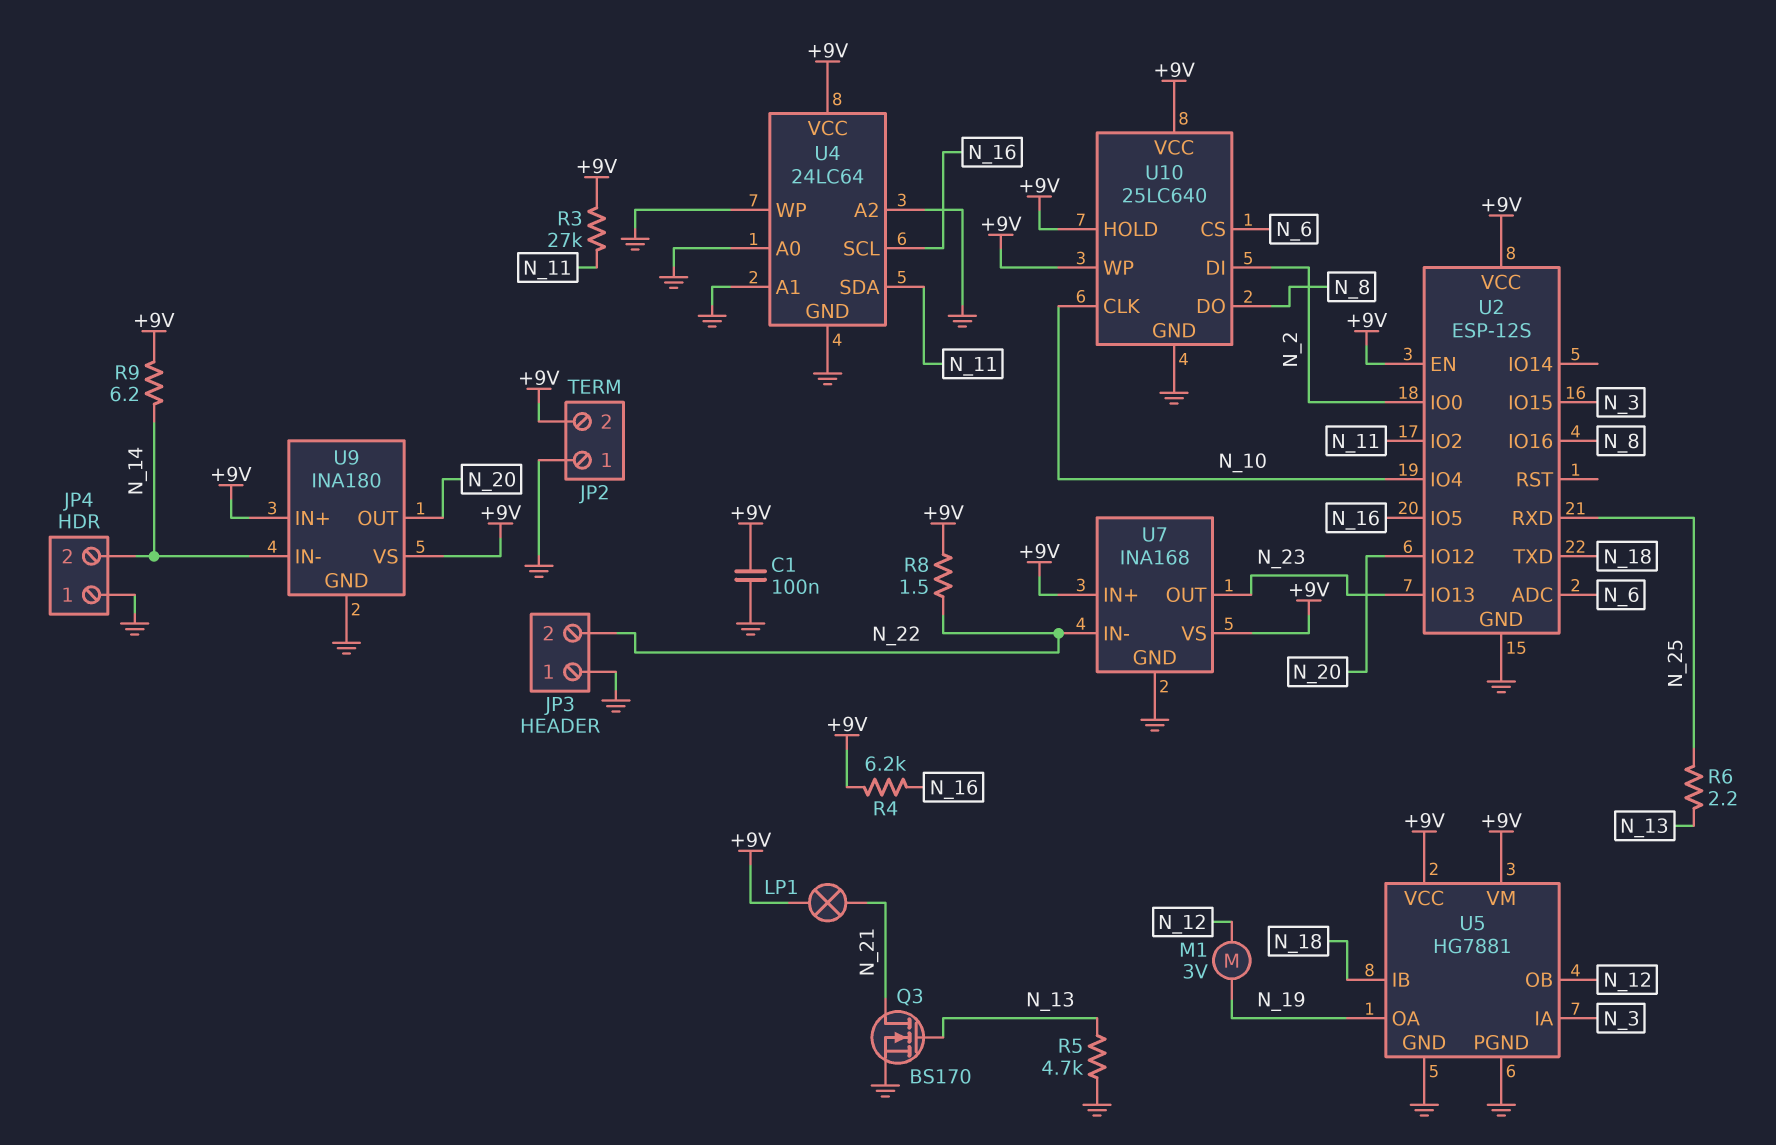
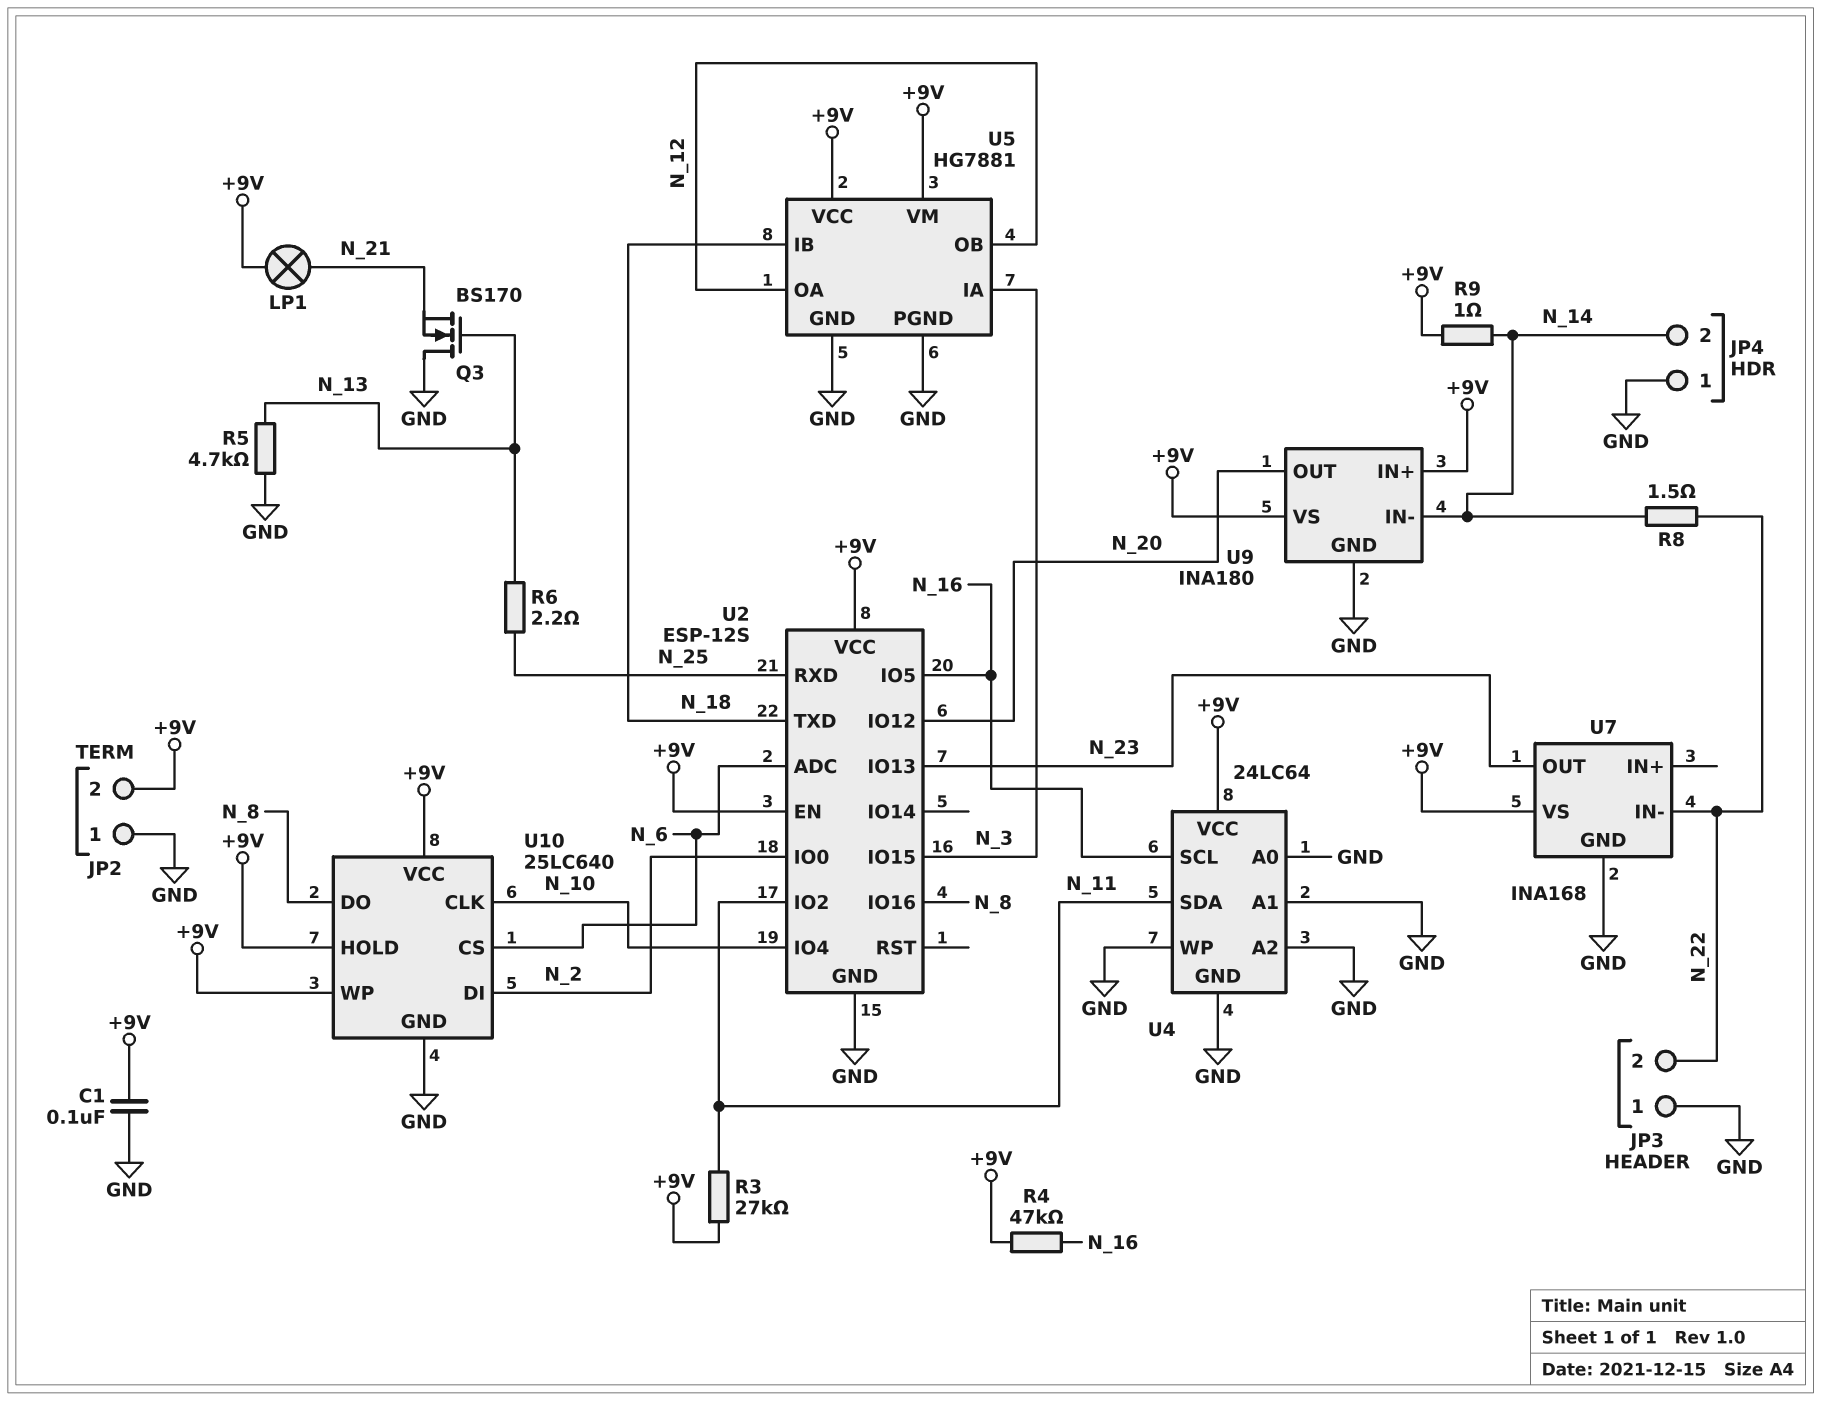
M1: motor 3V (N_12, N_19) -> none
Q3: NMOS BS170 (G N_13, D N_21, S GND) -> NMOS BS170 (G N_13, D GND, S N_21)
R4: 6.2k (+9V, N_16) -> 47k (+9V, N_16)
R8: 1.5 (+9V, N_22) -> 1.5 (N_14, N_22)
R9: 6.2 (+9V, N_14) -> 1 (+9V, N_14)
U5 pin OA: N_19 -> N_12
U7 pin IN+: +9V -> none

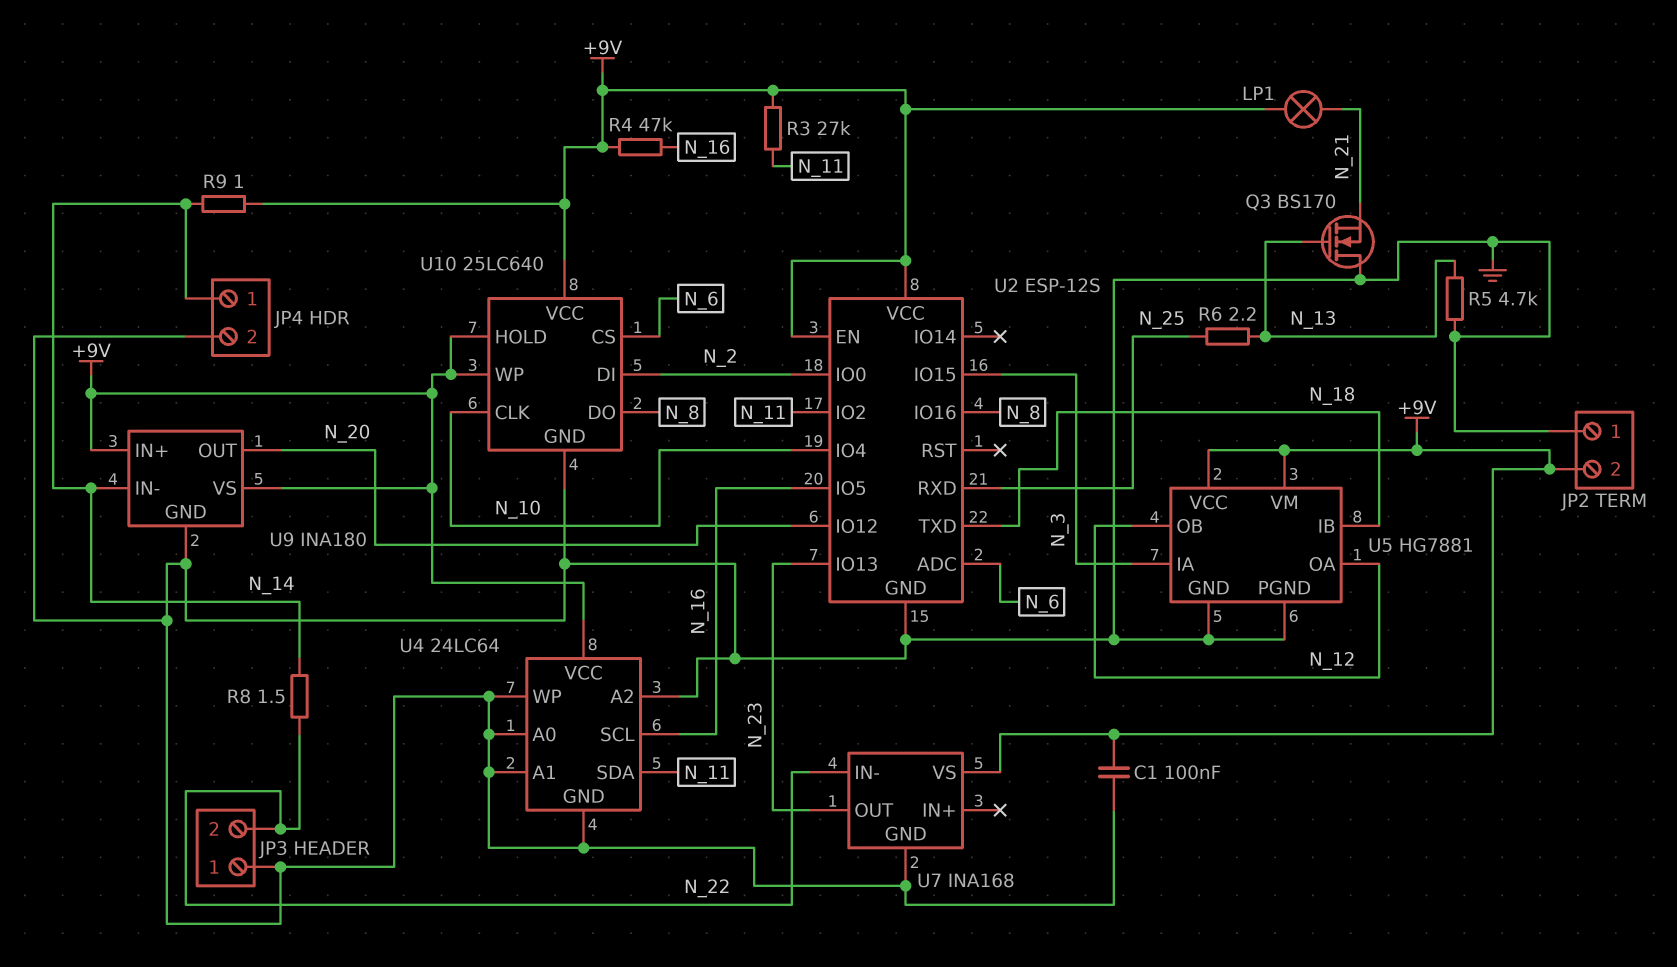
JP4 pin 1: GND -> N_14
JP4 pin 2: N_14 -> GND

